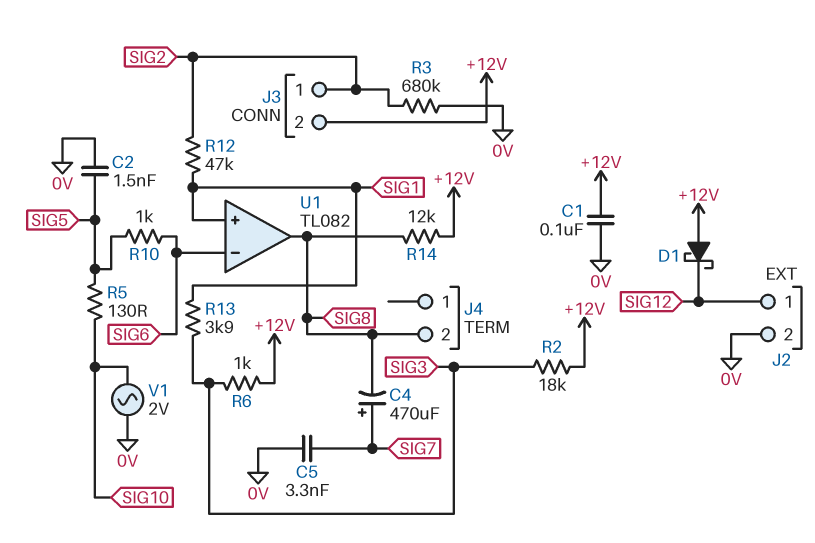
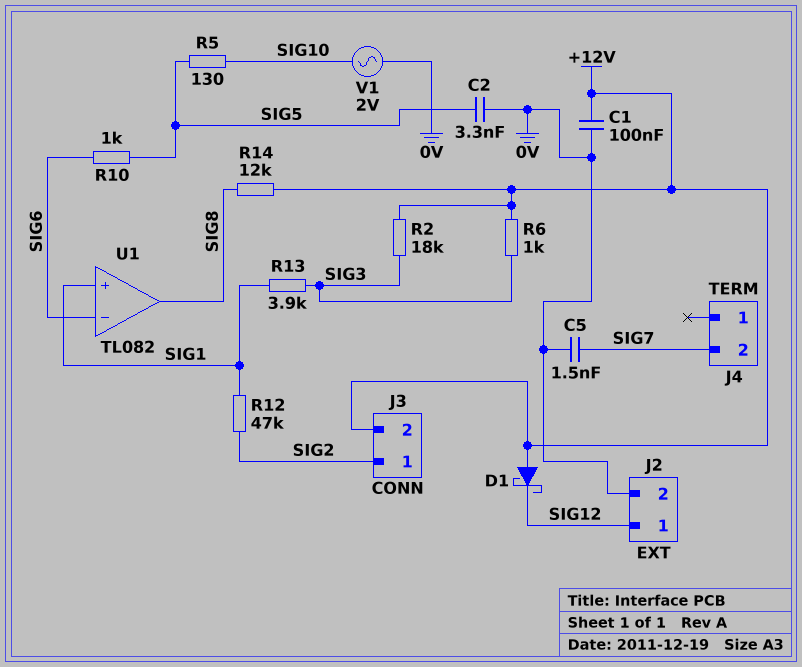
C2: 1.5nF (0V, SIG5) -> 3.3nF (0V, SIG5)
C4: 470uF (plus SIG7, minus SIG8) -> none
C5: 3.3nF (0V, SIG7) -> 1.5nF (0V, SIG7)
J4 pin 2: SIG8 -> SIG7
R3: 680k (0V, SIG2) -> none

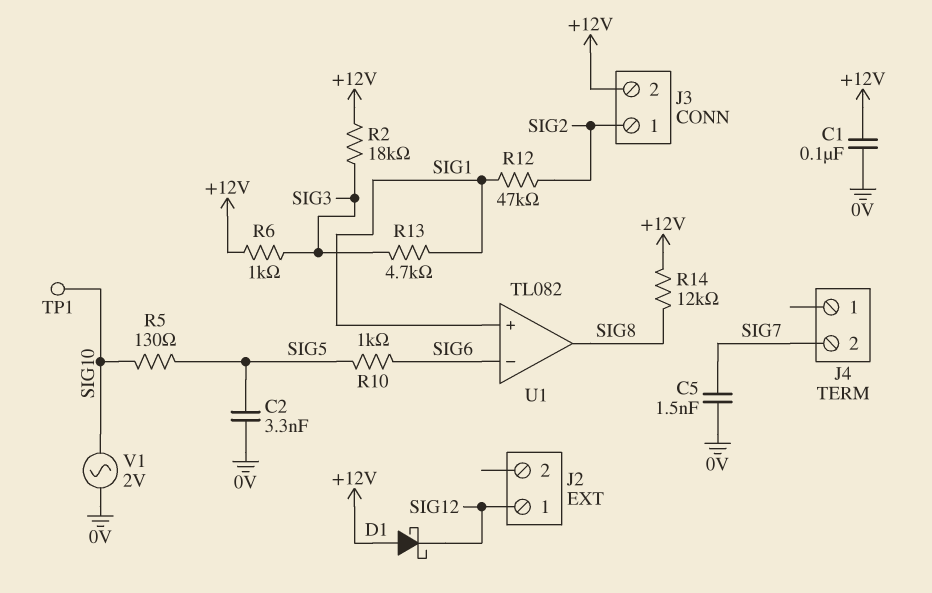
J2 pin 2: 0V -> none
R13: 3.9k (SIG1, SIG3) -> 4.7k (SIG1, SIG3)
TP1: none -> test point (SIG10)

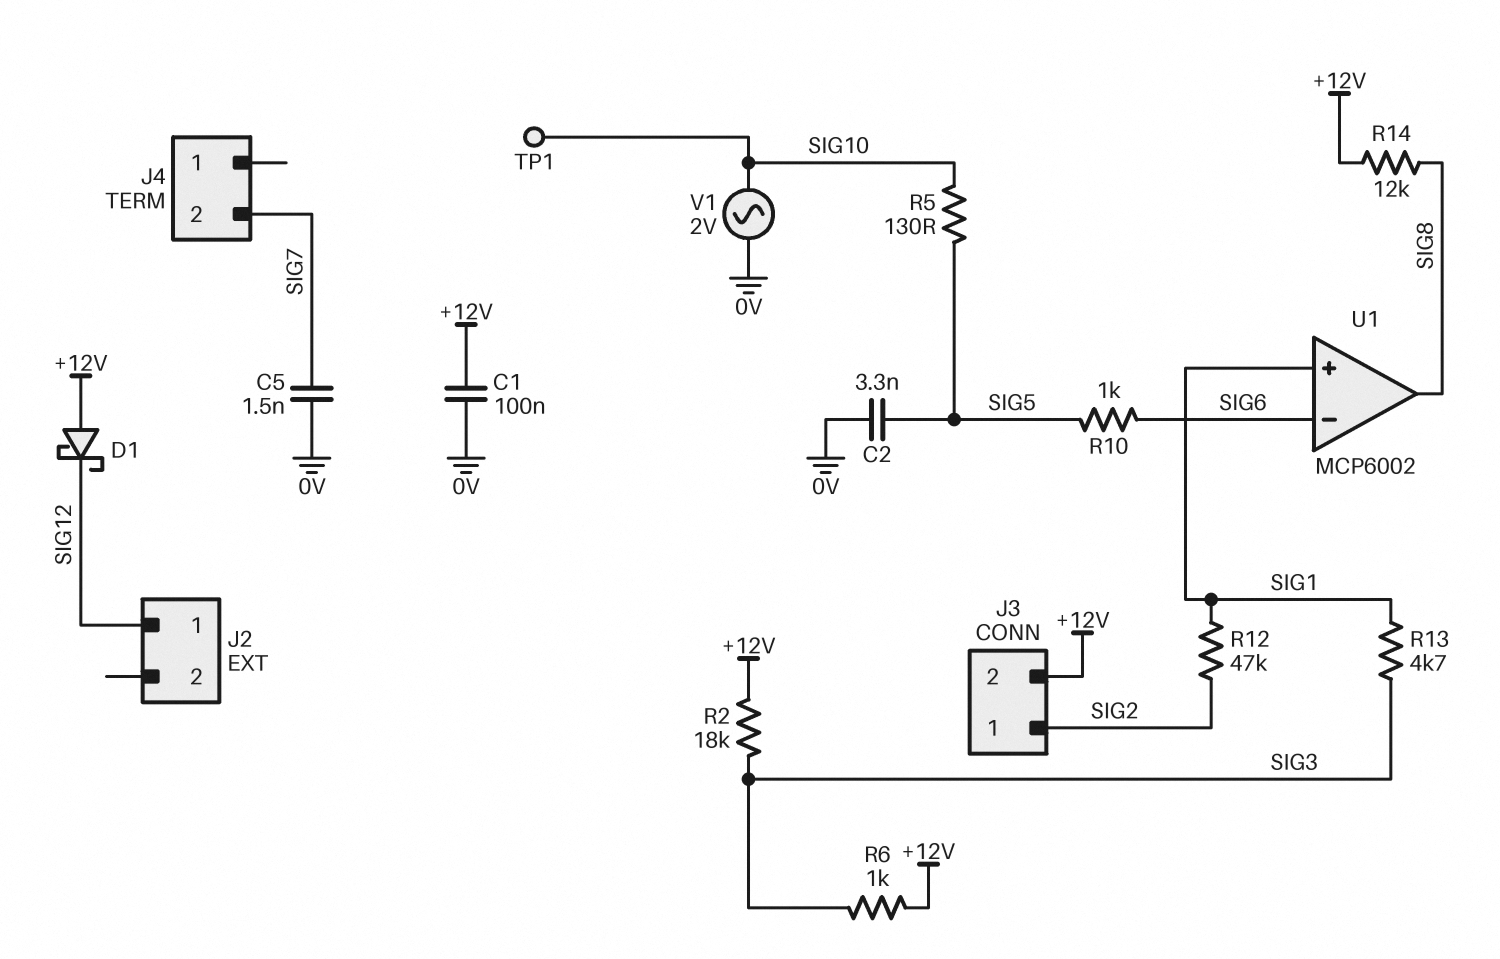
U1: TL082 -> MCP6002

